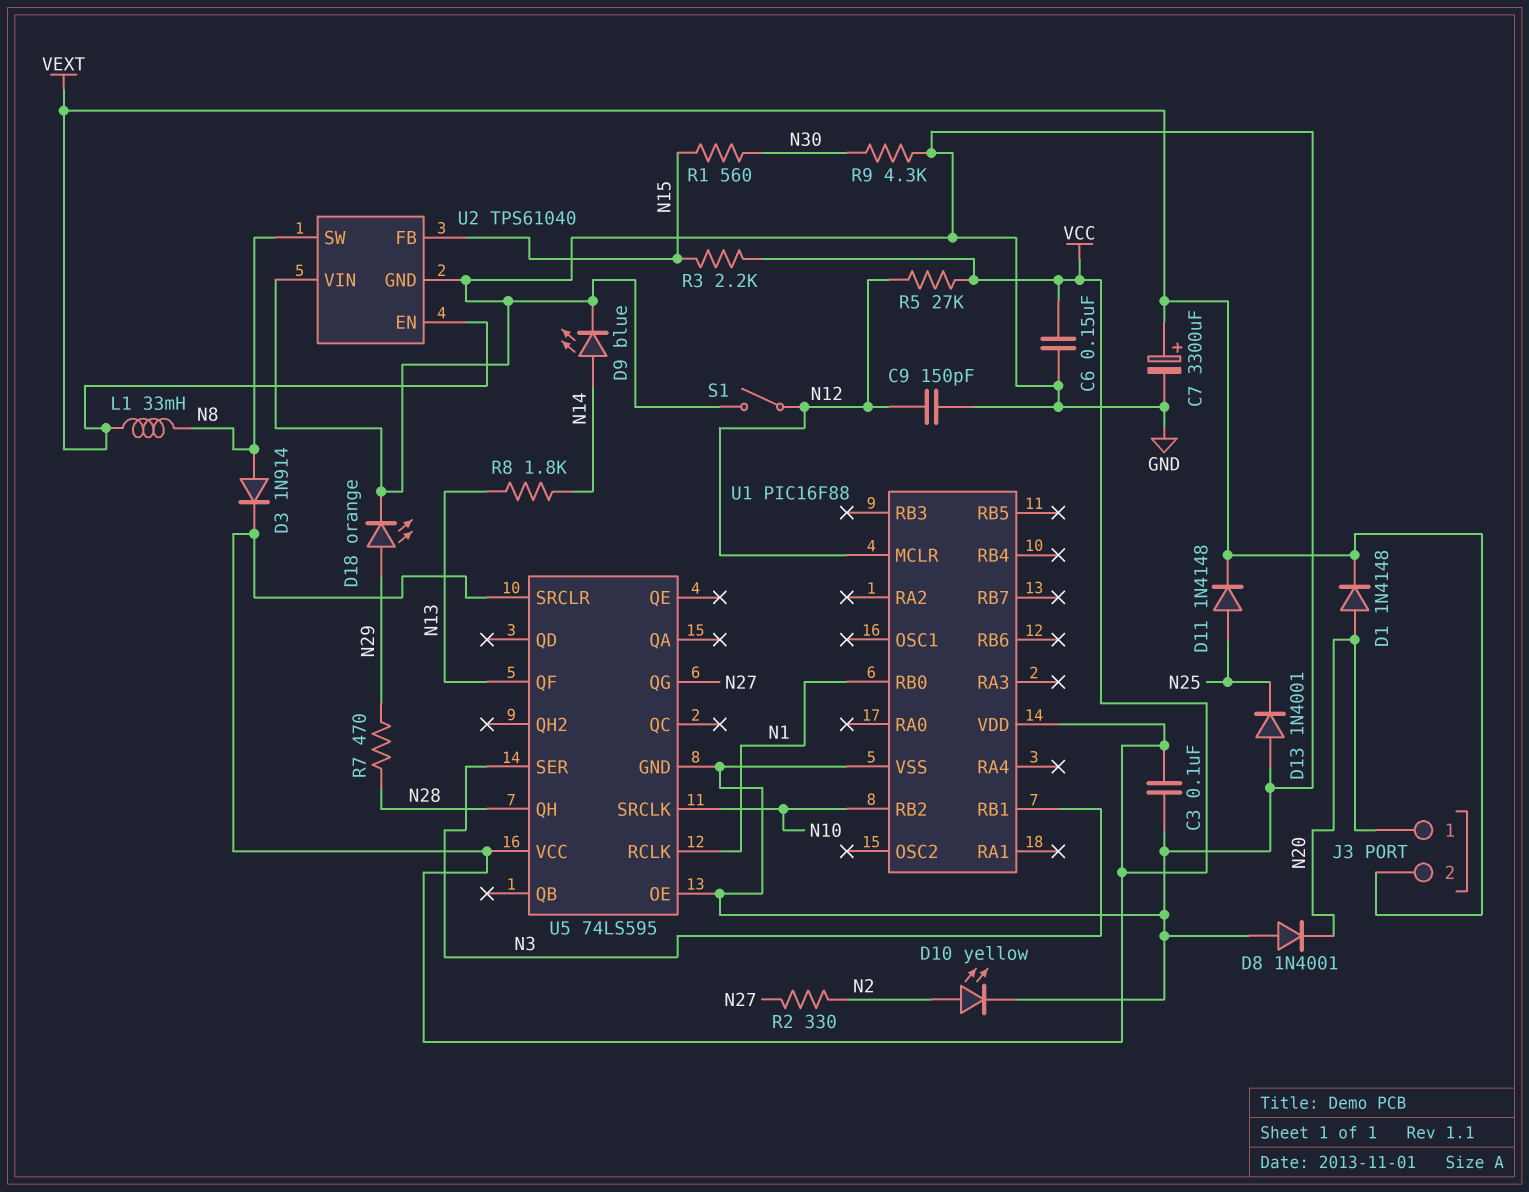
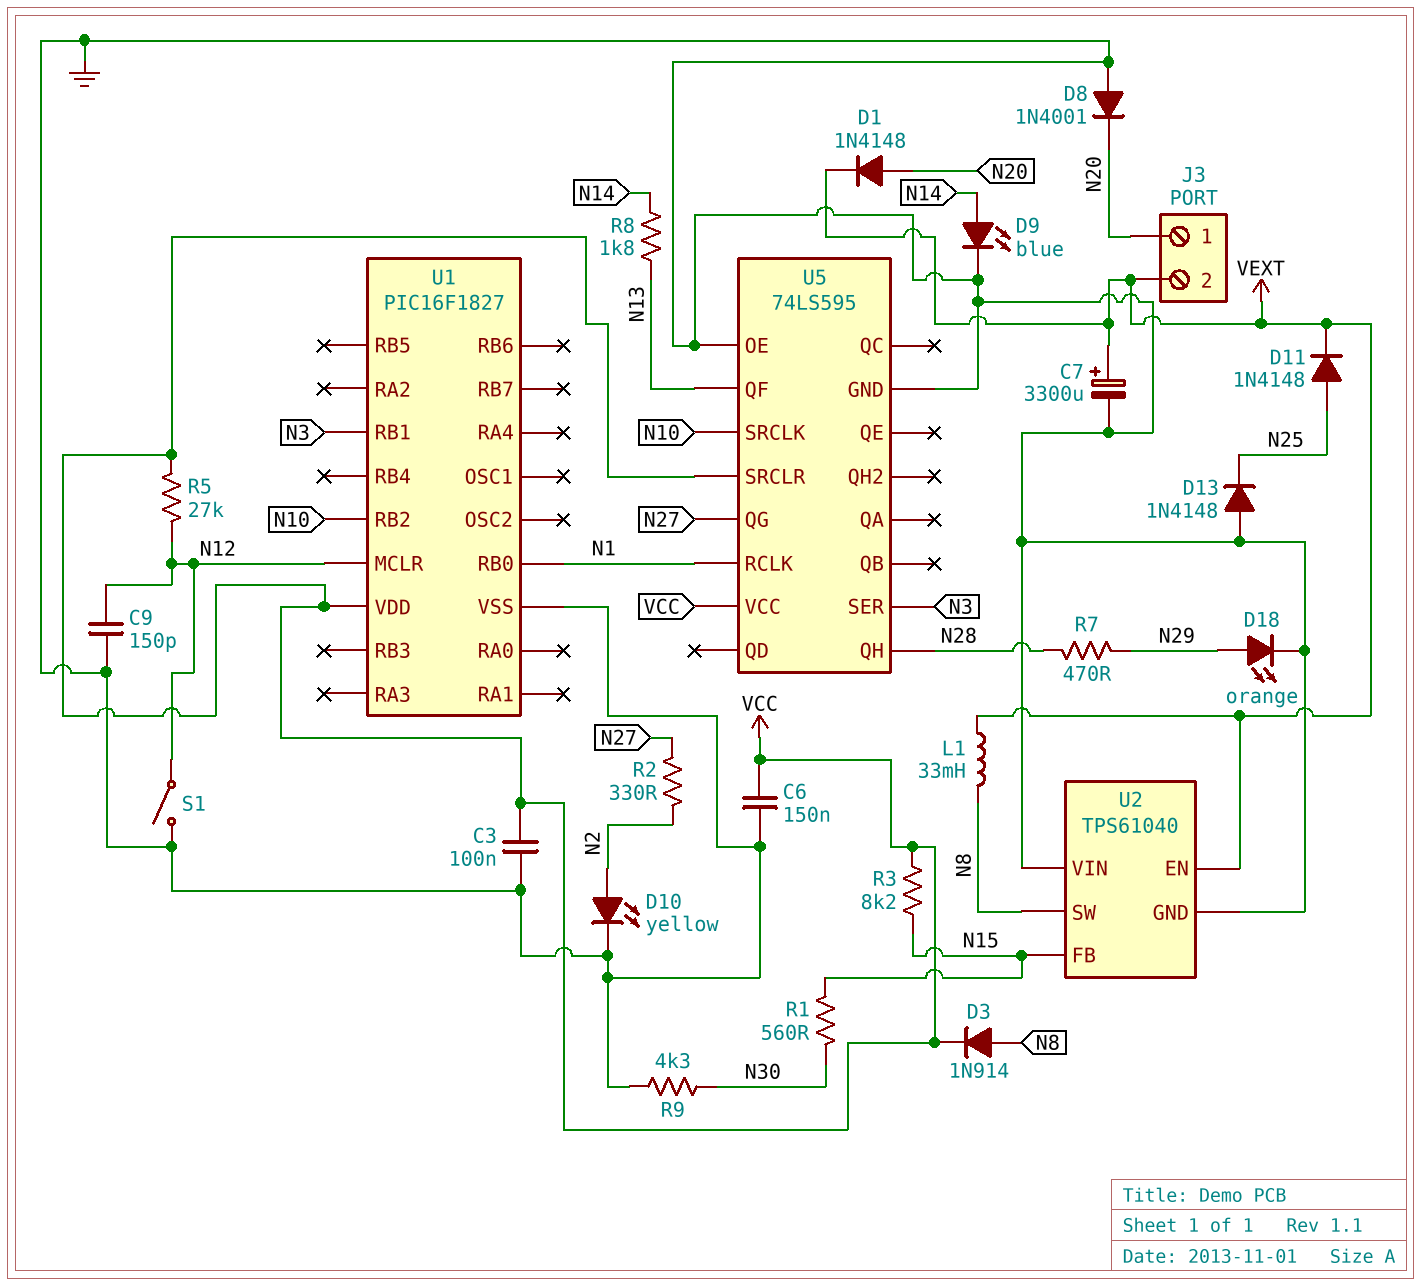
D13: diode 1N4001 (A GND, K N25) -> diode 1N4148 (A GND, K N25)
R3: 2.2k (N15, VCC) -> 8.2k (N15, VCC)
U1: PIC16F88 -> PIC16F1827

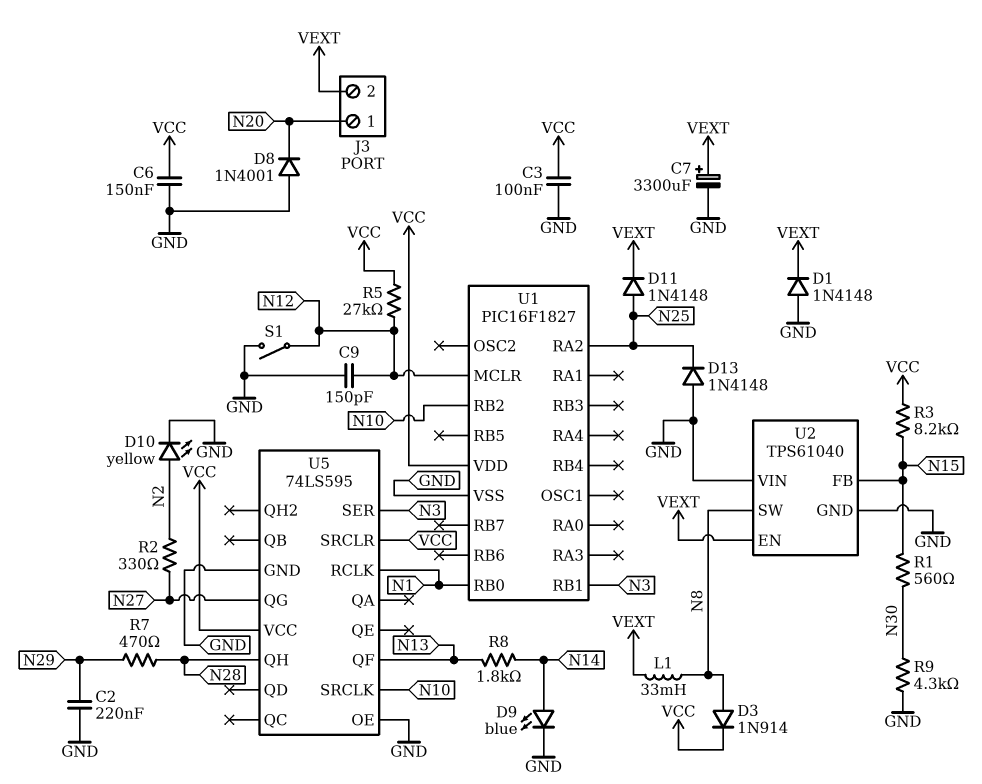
C2: none -> 220nF (GND, N29)
D1: diode 1N4148 (A N20, K VEXT) -> diode 1N4148 (A GND, K VEXT)
D18: LED orange (A N29, K GND) -> none
U1 pin RA2: none -> N25

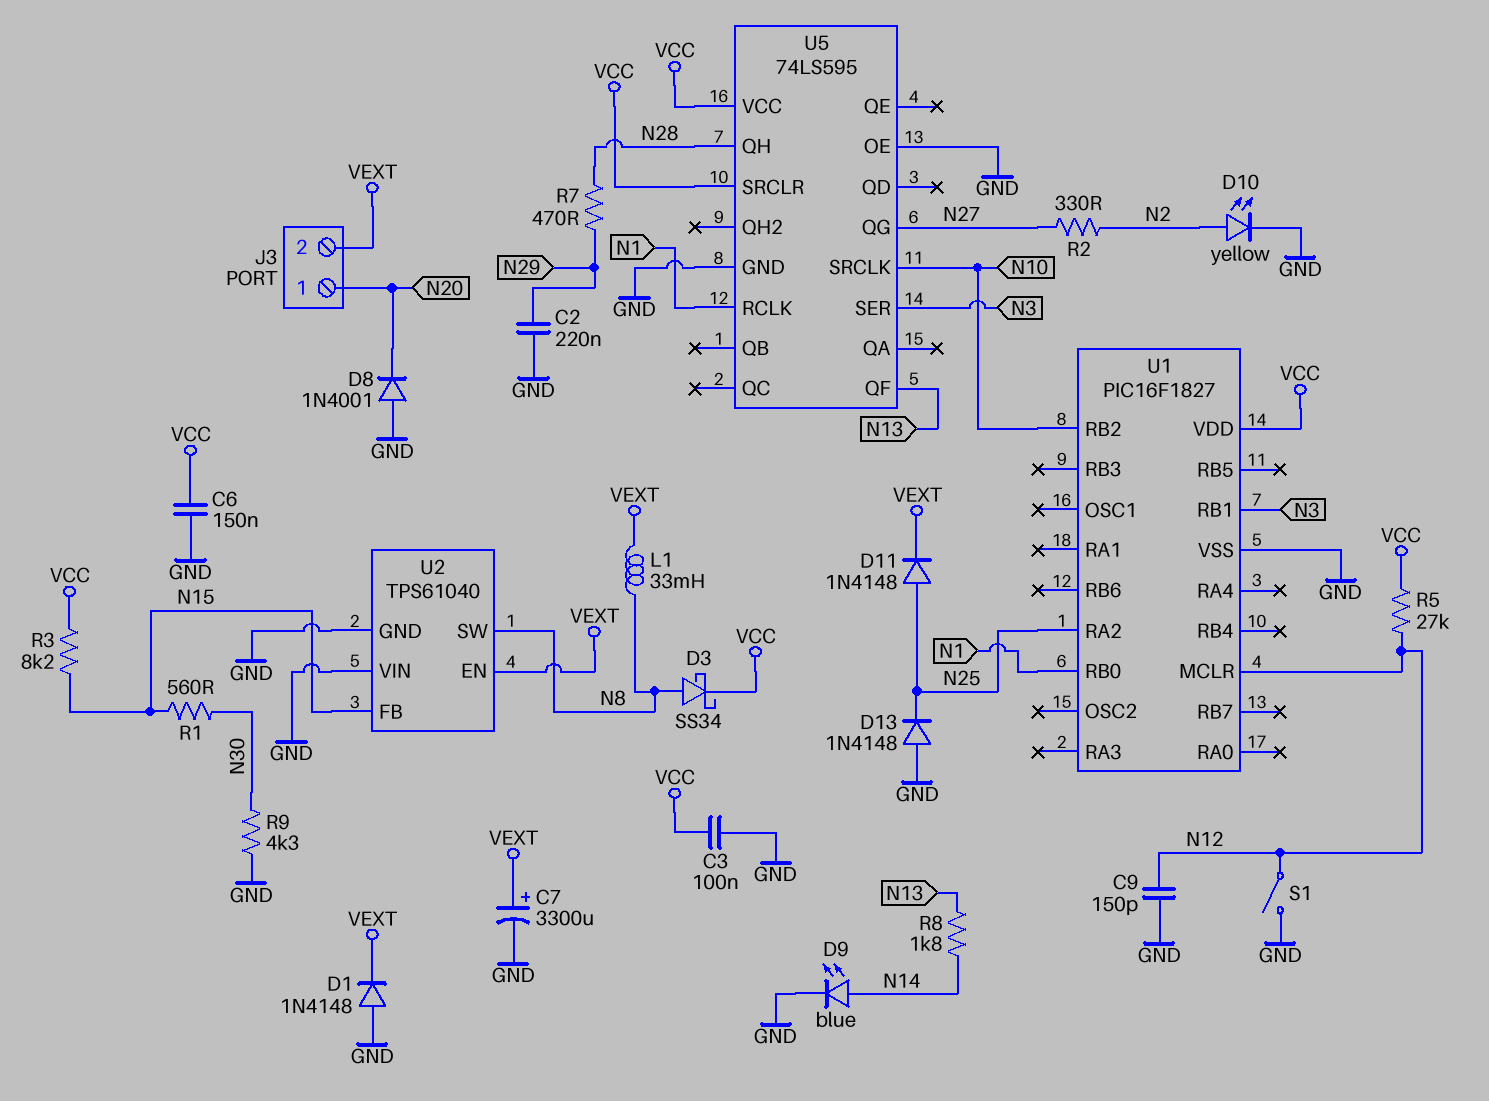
D3: diode 1N914 (A N8, K VCC) -> schottky SS34 (A N8, K VCC)

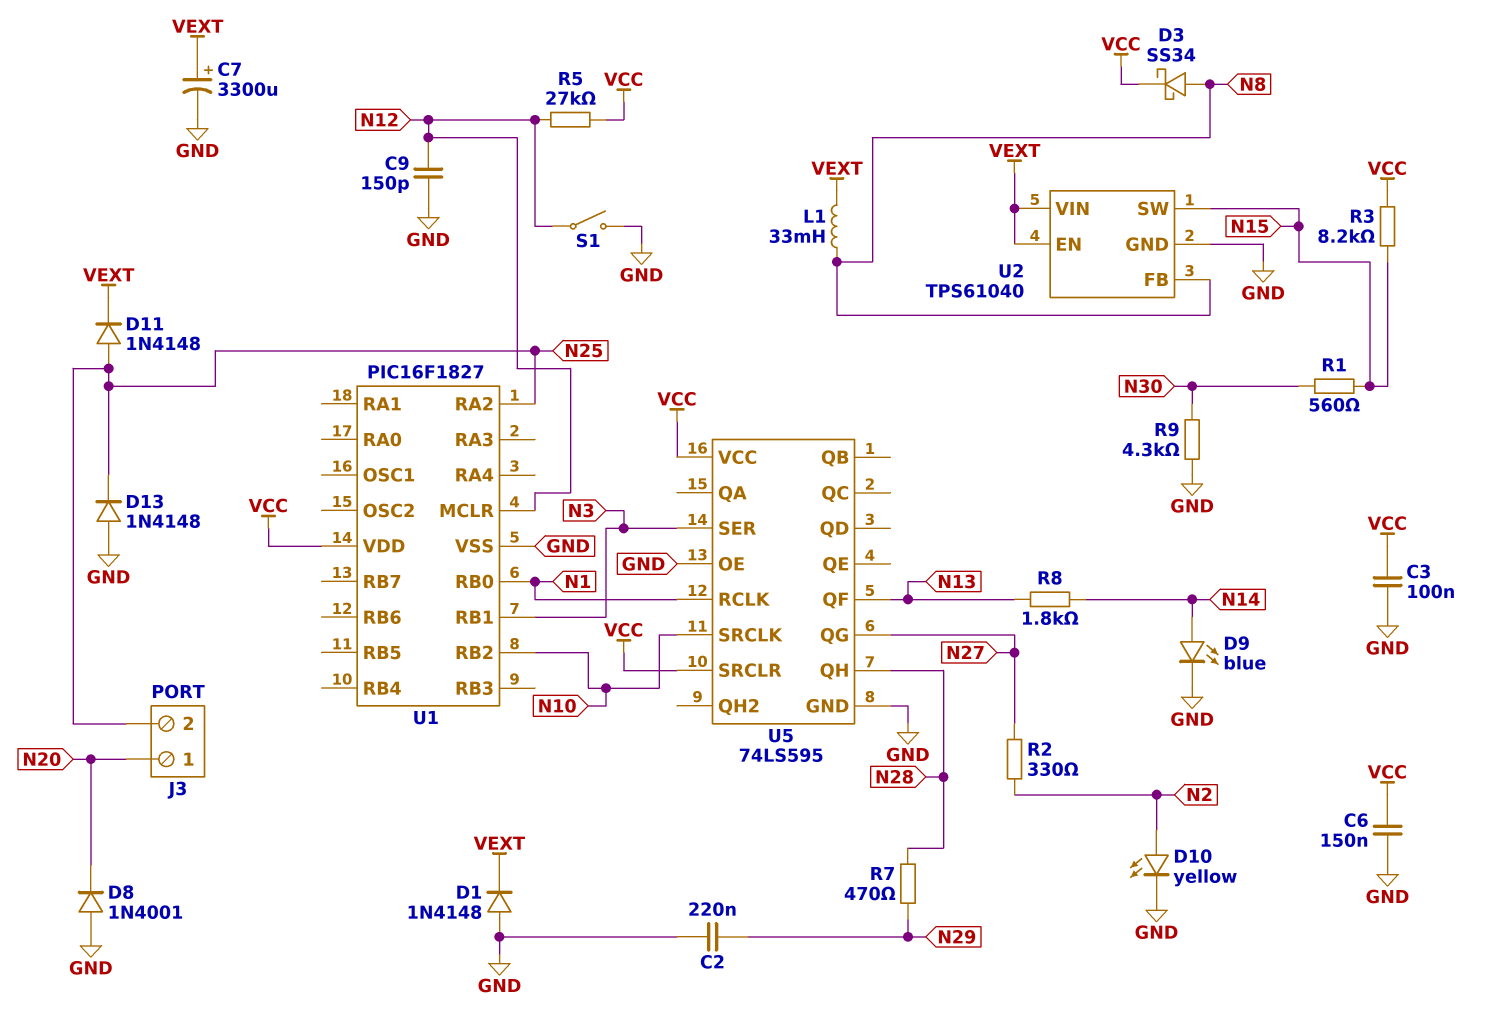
J3 pin 2: VEXT -> N25
U2 pin FB: N15 -> N8
U2 pin SW: N8 -> N15
U2 pin VIN: GND -> VEXT

